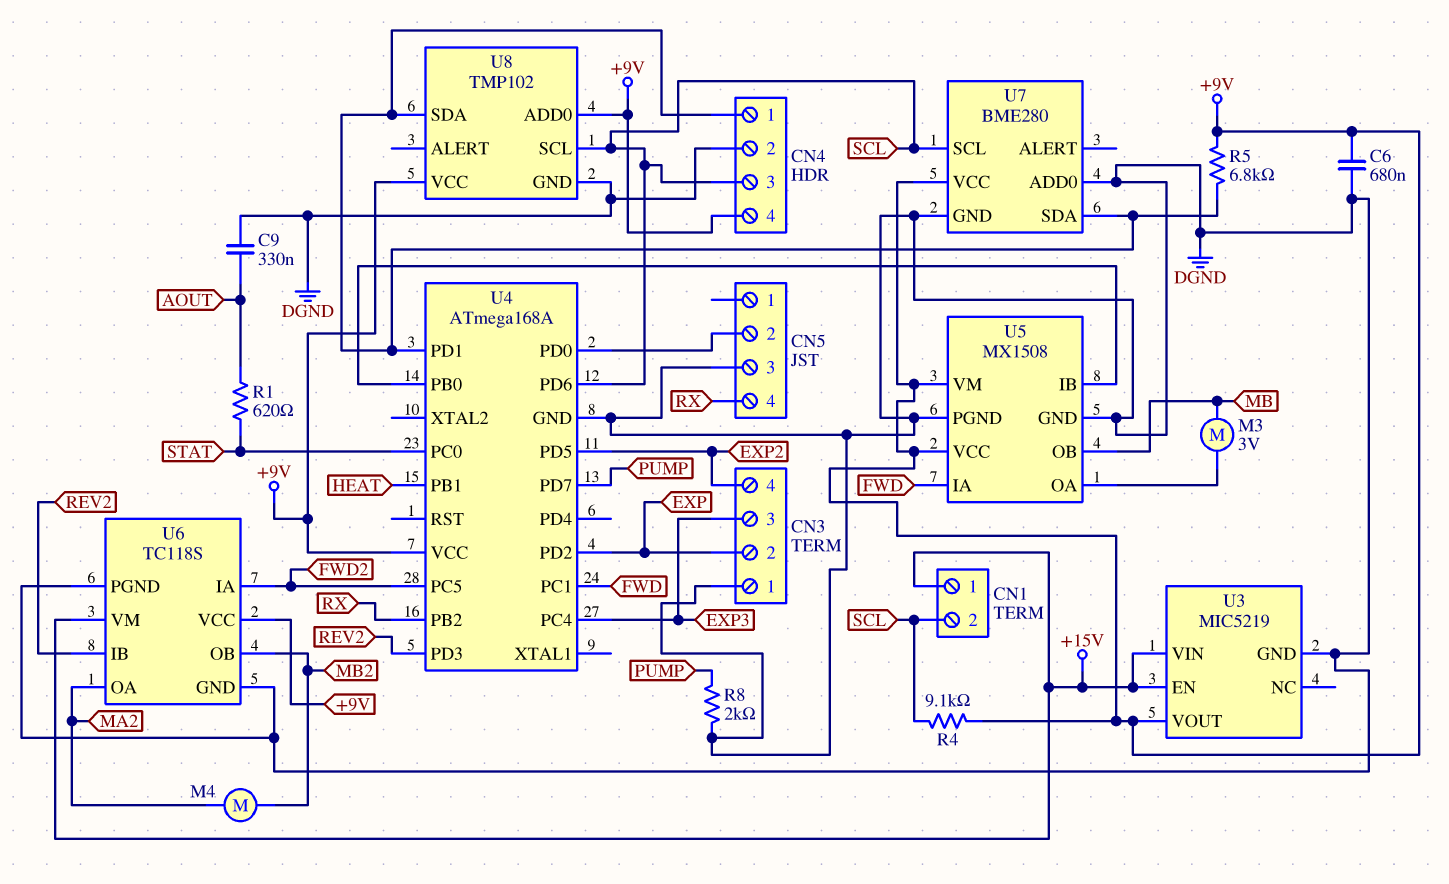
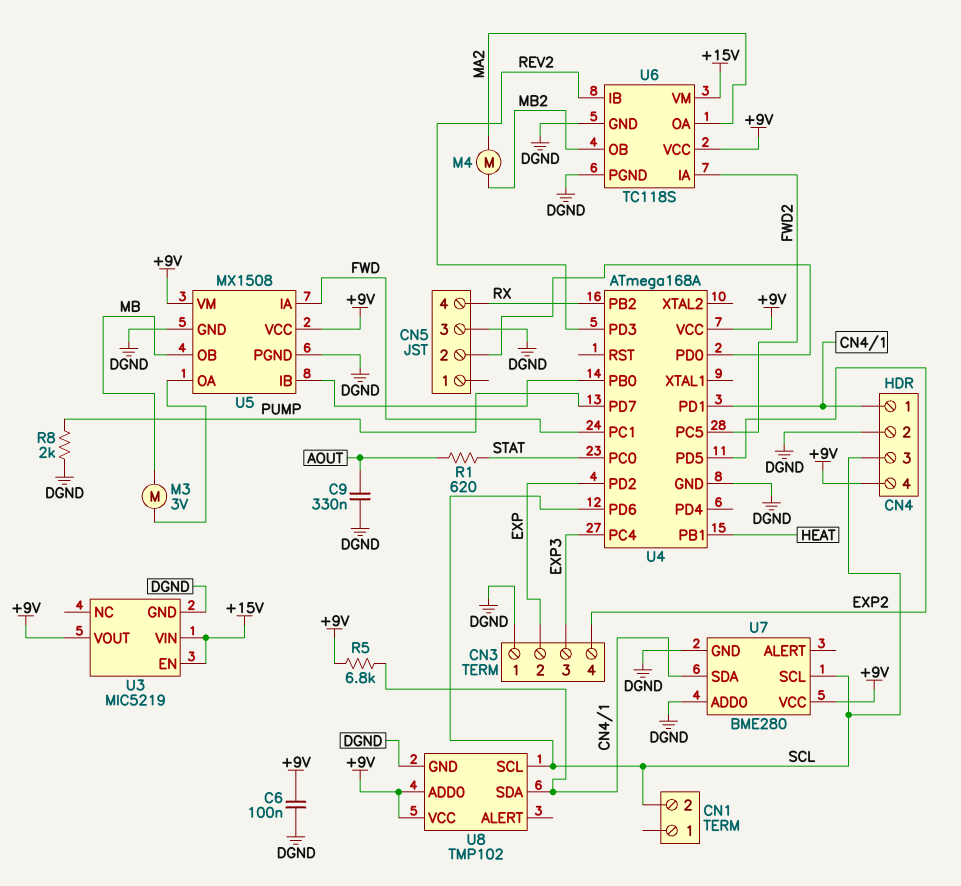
C6: 680nF (+9V, DGND) -> 100nF (+9V, DGND)
CN1 pin 1: +15V -> none
R4: 9.1k (+9V, SCL) -> none

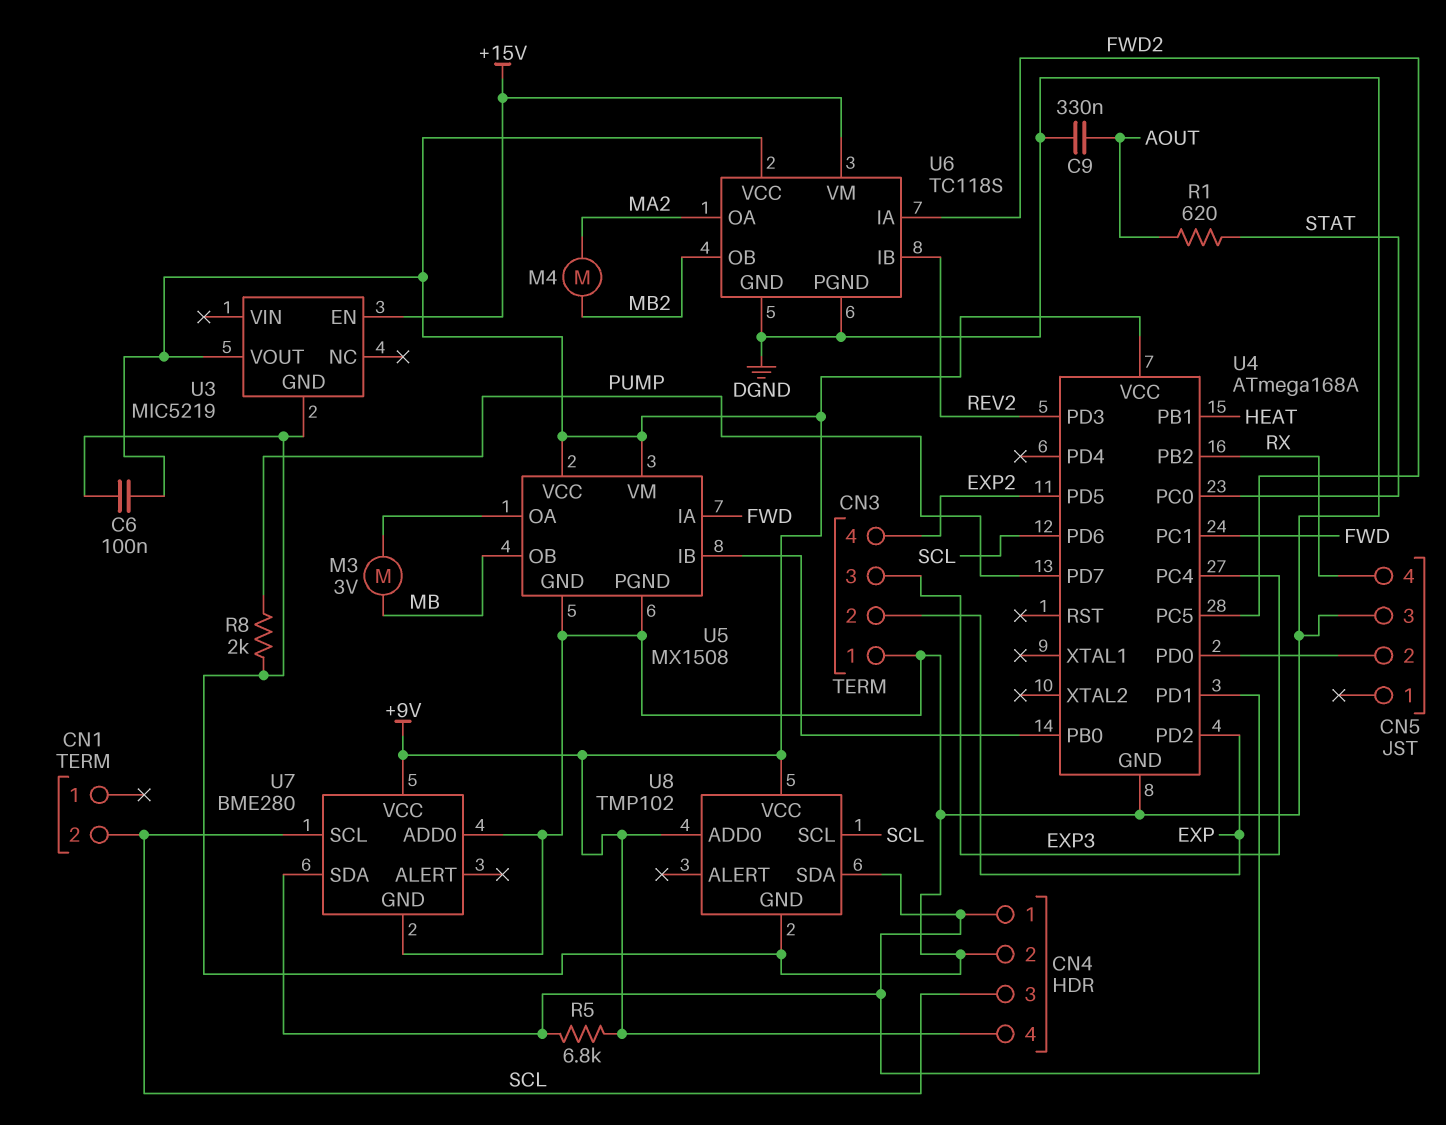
U3 pin VIN: +15V -> none

